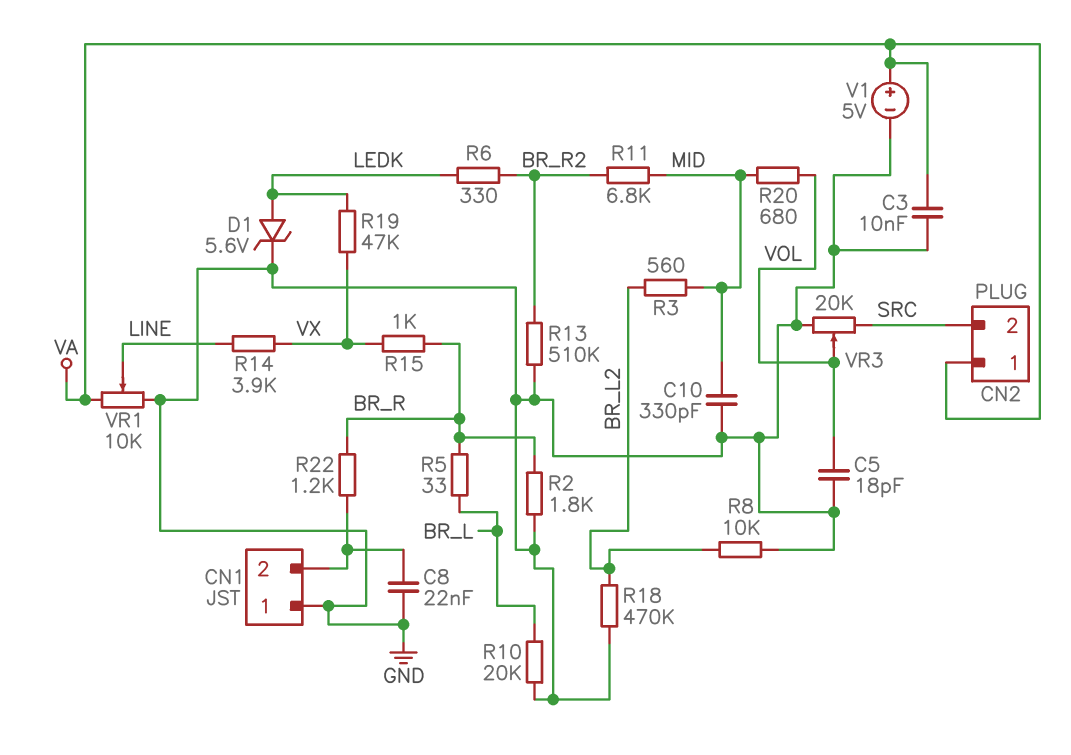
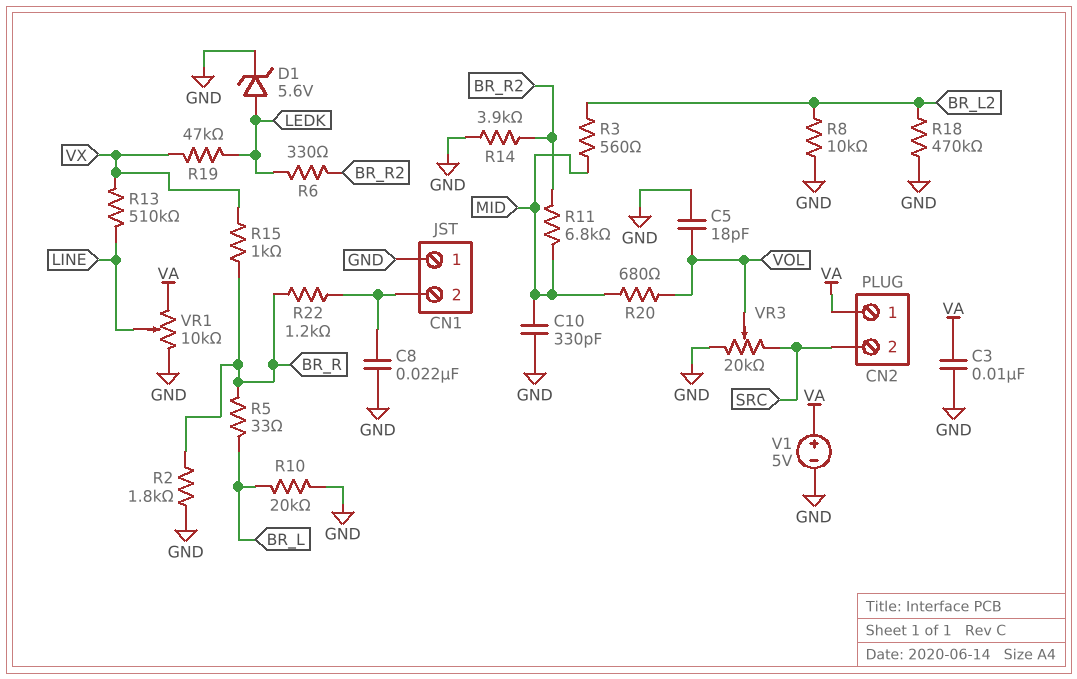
R13: 510k (BR_R2, GND) -> 510k (LINE, VX)
R14: 3.9k (LINE, VX) -> 3.9k (BR_R2, GND)

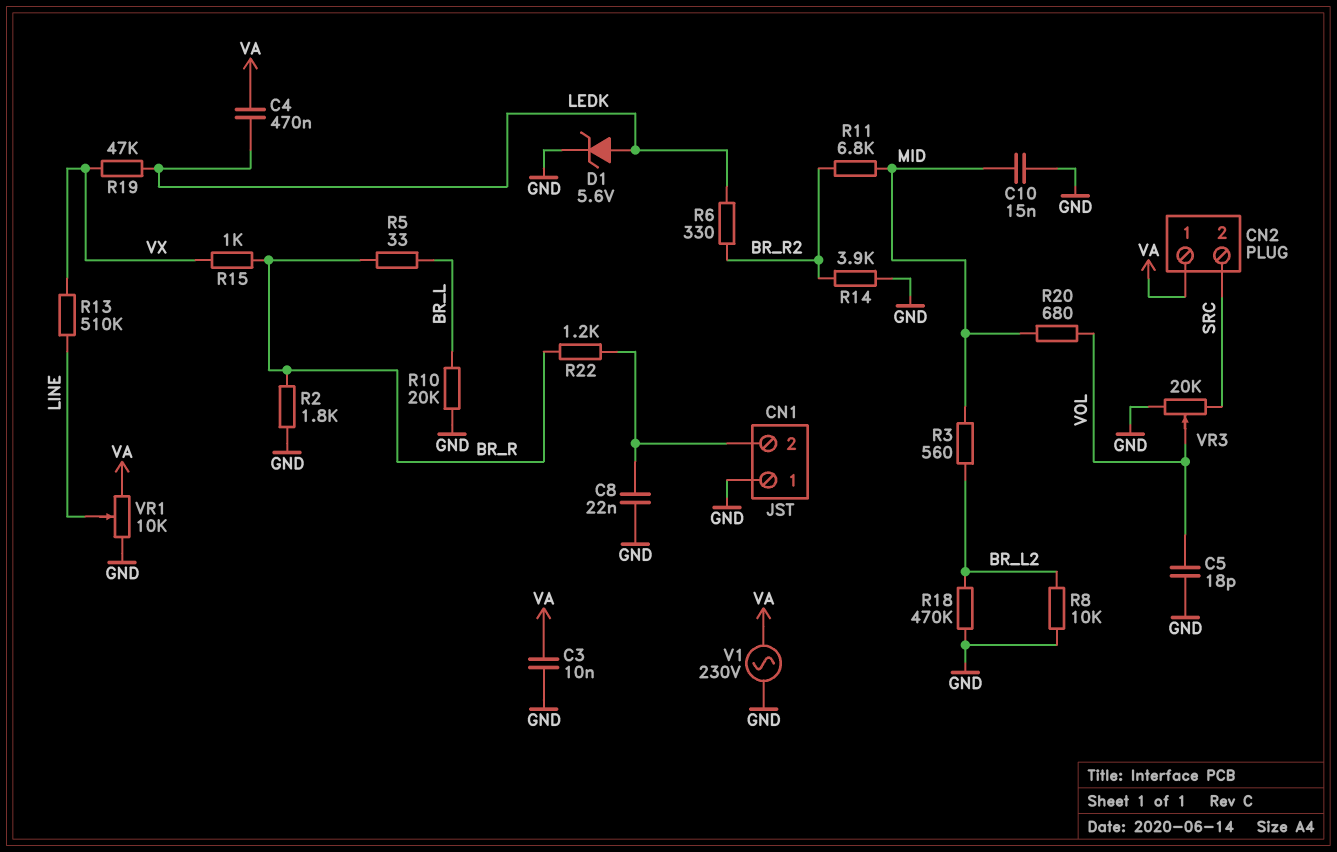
C4: none -> 470nF (LEDK, VA)
C10: 330pF (GND, MID) -> 15nF (GND, MID)
V1: 5V (plus VA, minus GND) -> AC 230V (GND, VA)

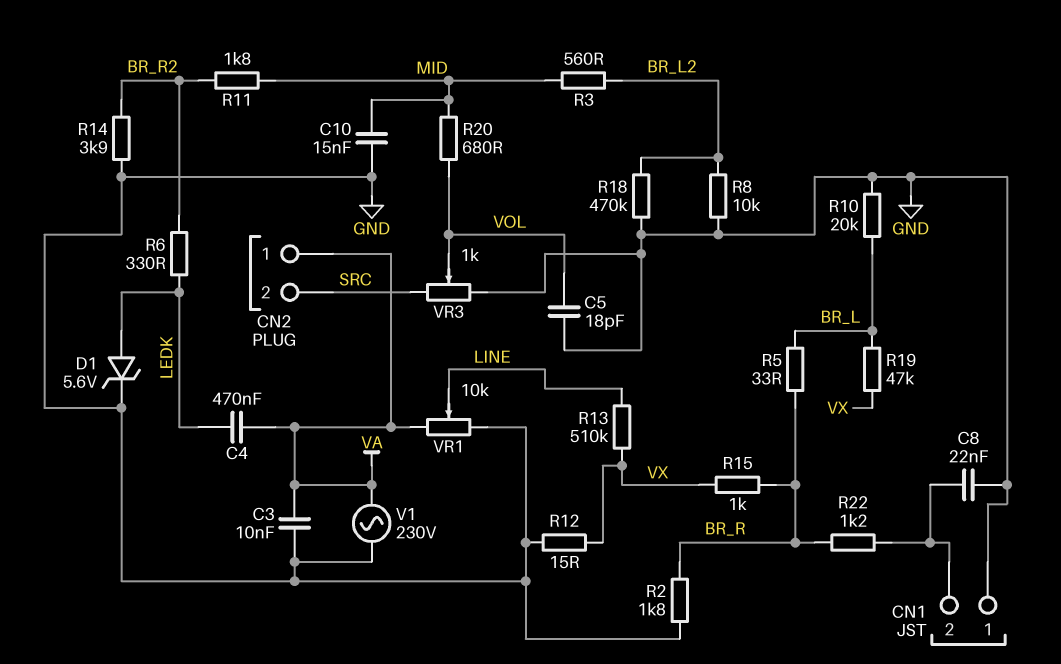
R11: 6.8k (BR_R2, MID) -> 1.8k (BR_R2, MID)
R12: none -> 15 (GND, VX)
R19: 47k (LEDK, VX) -> 47k (BR_L, VX)
VR3: 20k (GND, SRC, wiper VOL) -> 1k (GND, SRC, wiper VOL)

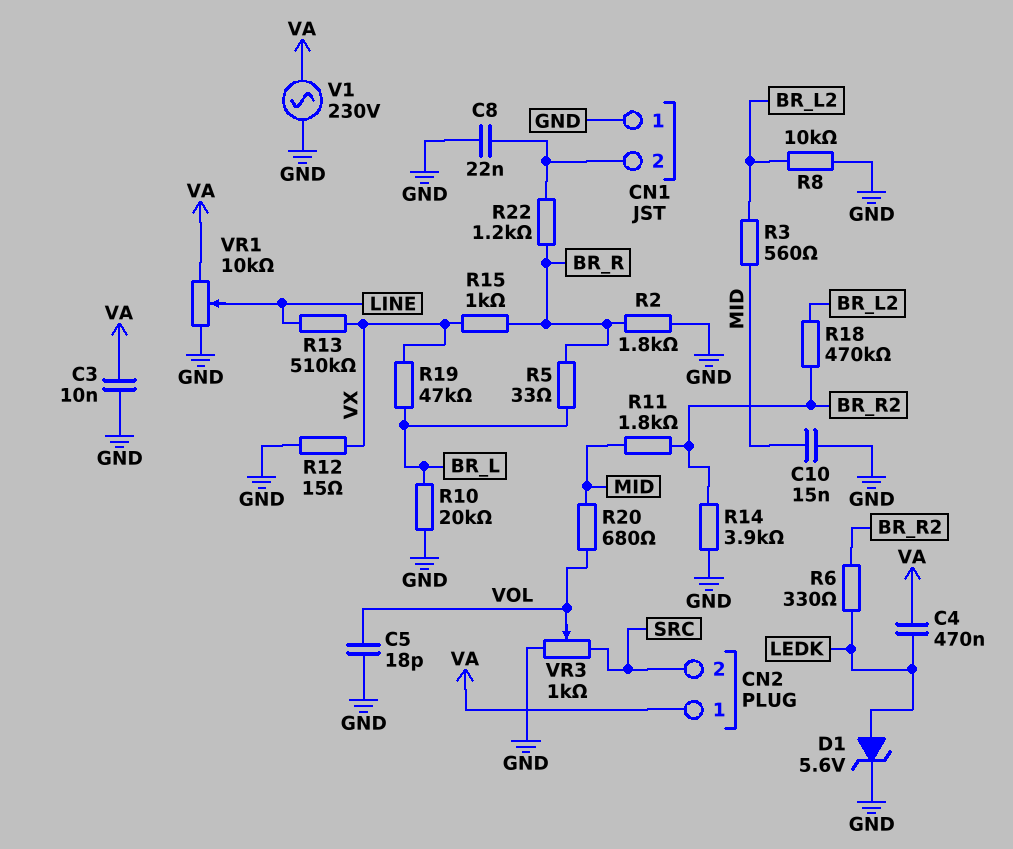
R18: 470k (BR_L2, GND) -> 470k (BR_L2, BR_R2)

